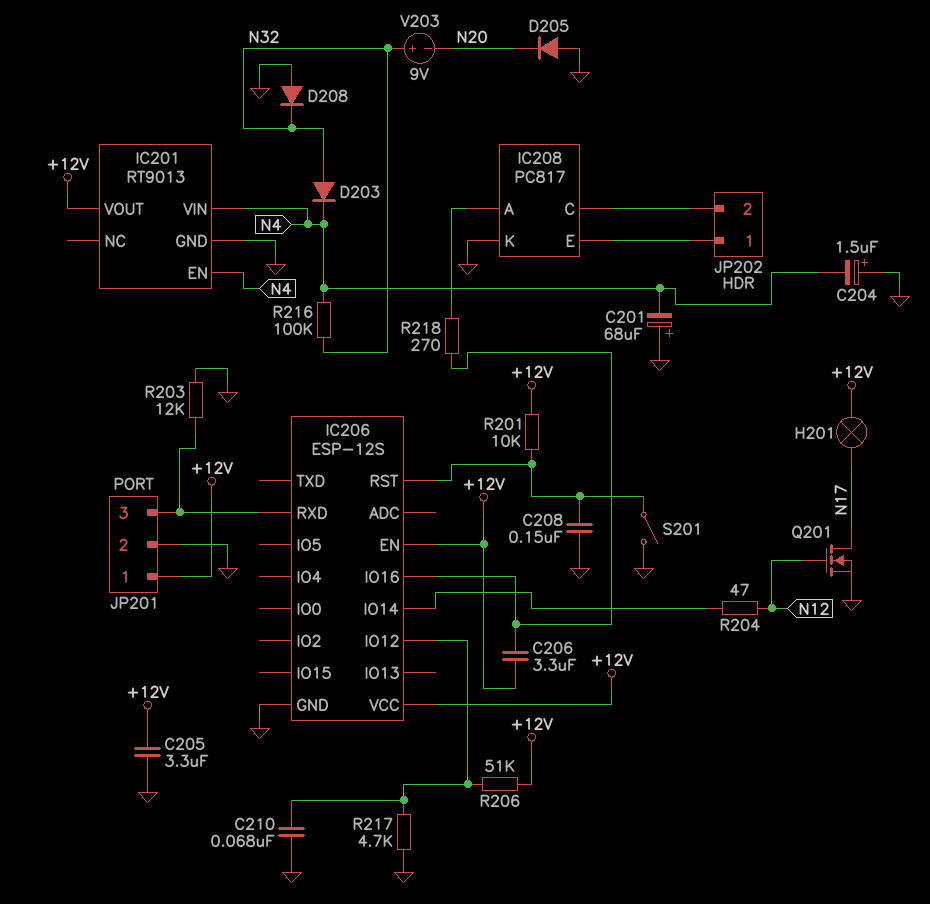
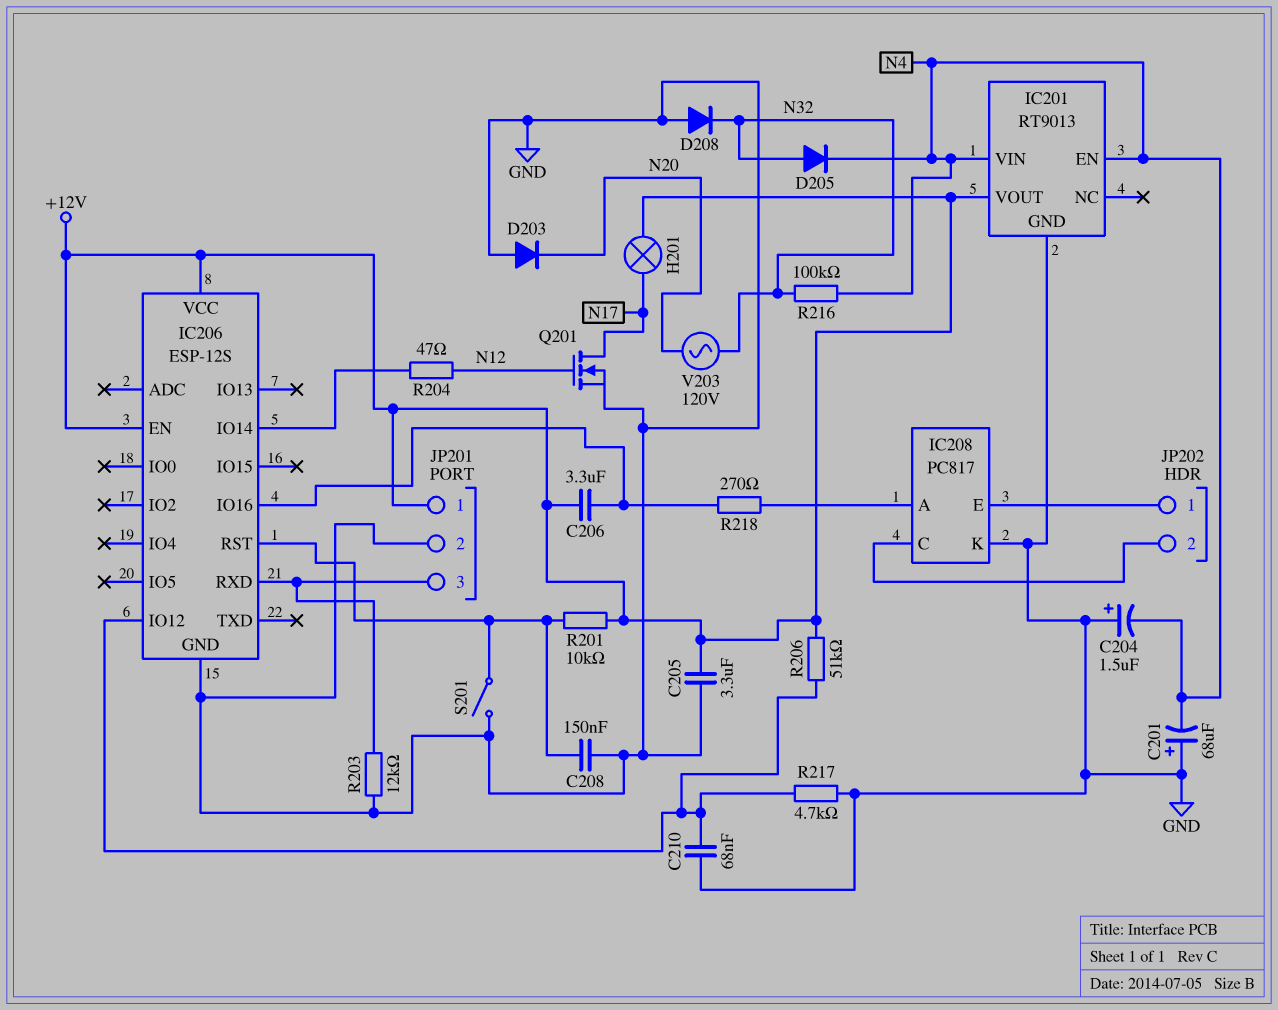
D203: diode (A N32, K N4) -> diode (A GND, K N20)
D205: diode (A GND, K N20) -> diode (A N32, K N4)
V203: 9V (plus N32, minus N20) -> AC 120V (N20, N32)

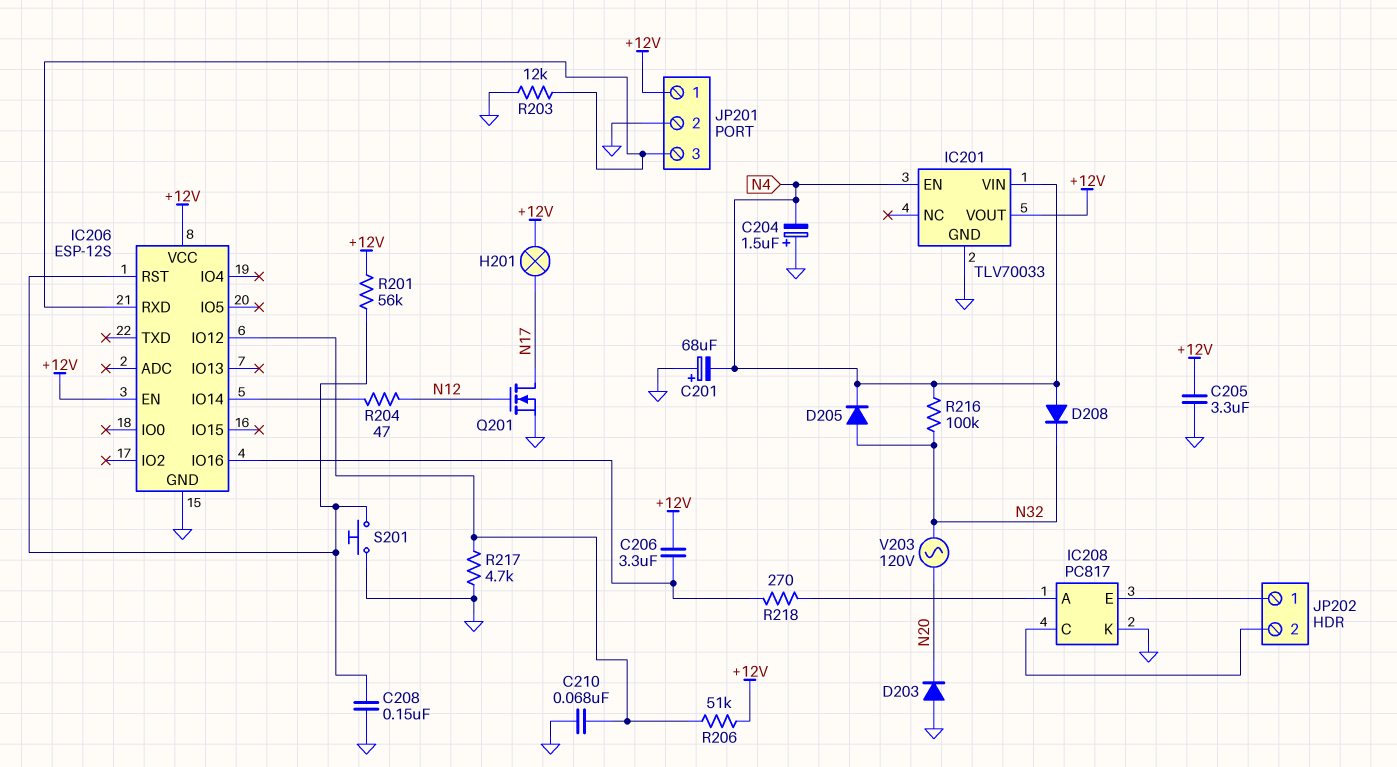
D208: diode (A GND, K N32) -> diode (A N4, K N32)
IC201: RT9013 -> TLV70033
R201: 10k (+12V, IC206/RST) -> 56k (+12V, IC206/RST)
S201: switch (GND, IC206/RST) -> button (GND, IC206/RST)

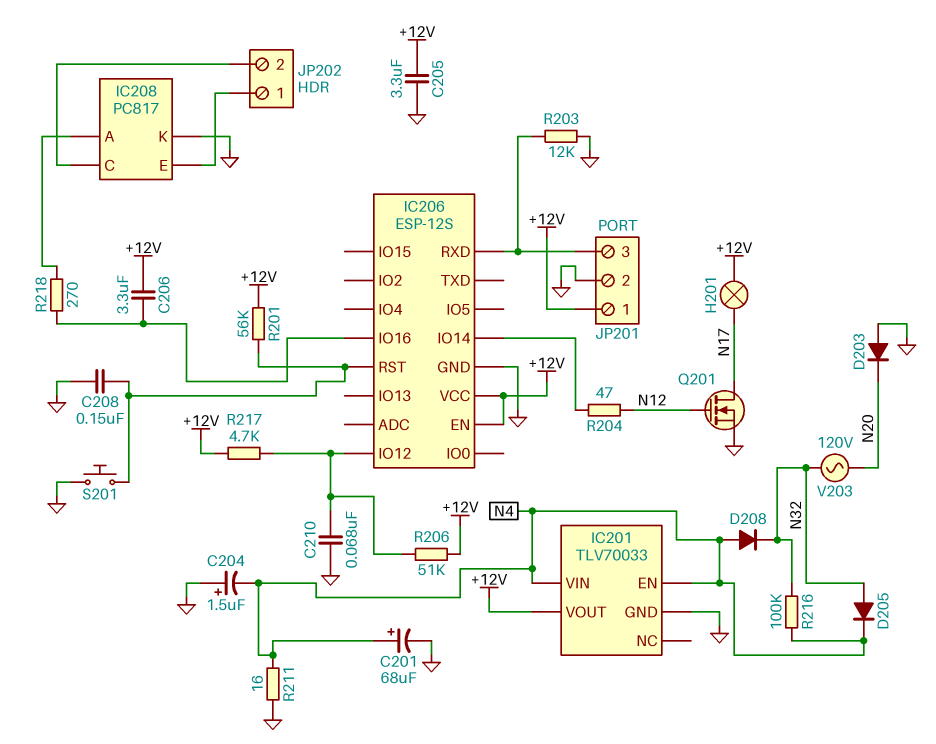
C201: 68uF (plus GND, minus N4) -> 68uF (plus N4, minus GND)
R211: none -> 16 (GND, N4)
R217: 4.7k (GND, IC206/IO12) -> 4.7k (+12V, IC206/IO12)

